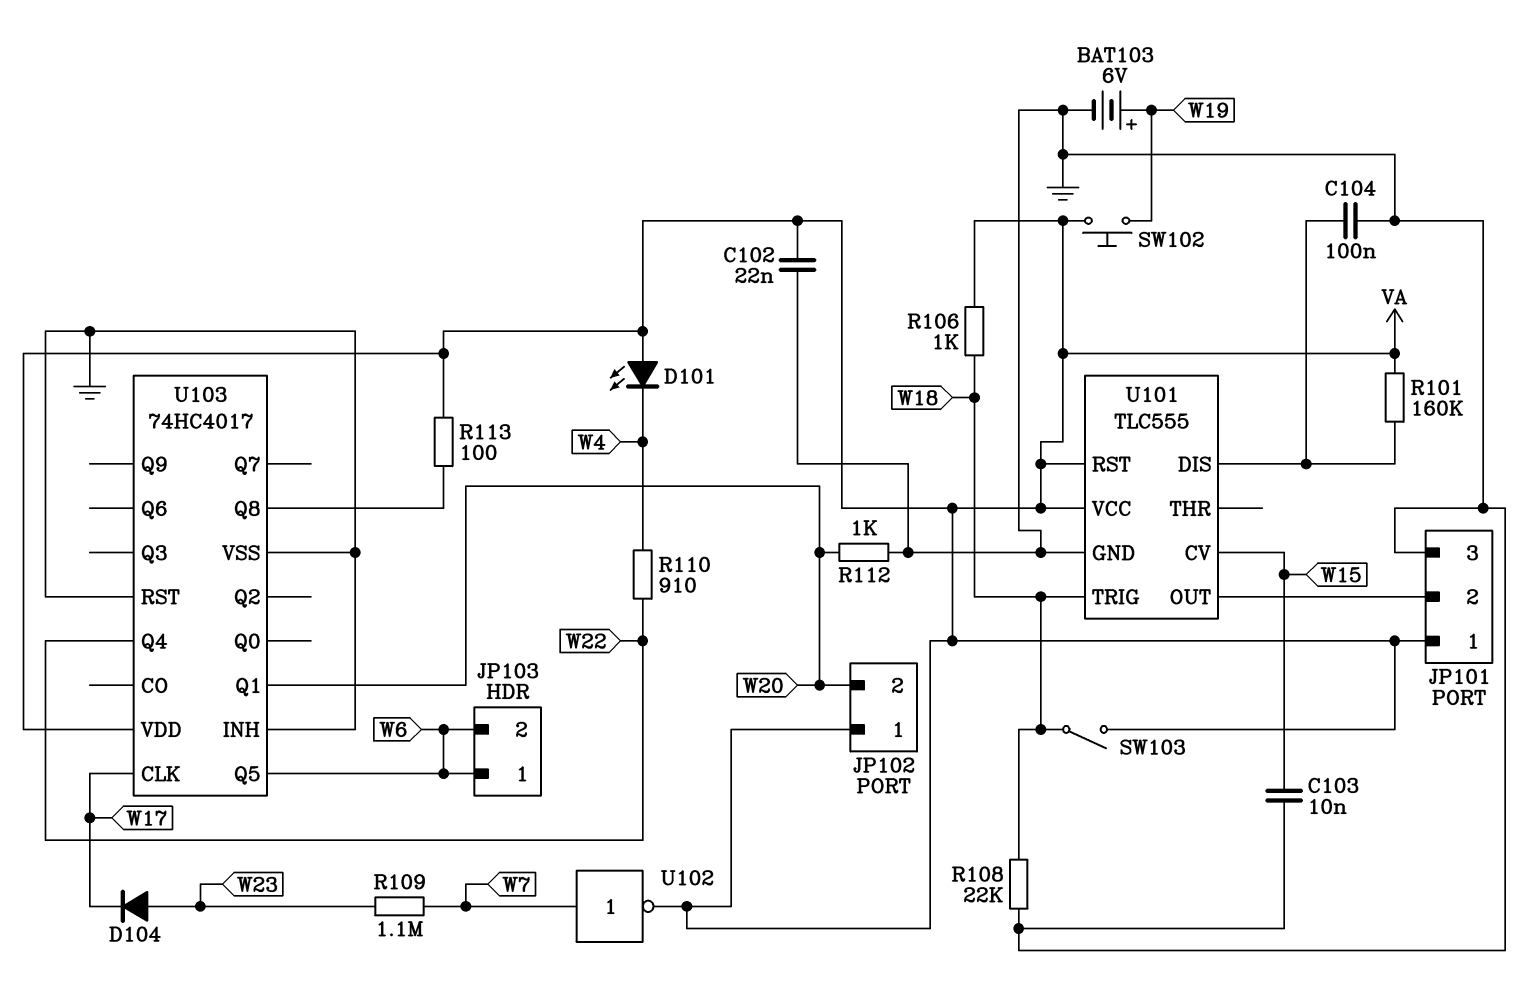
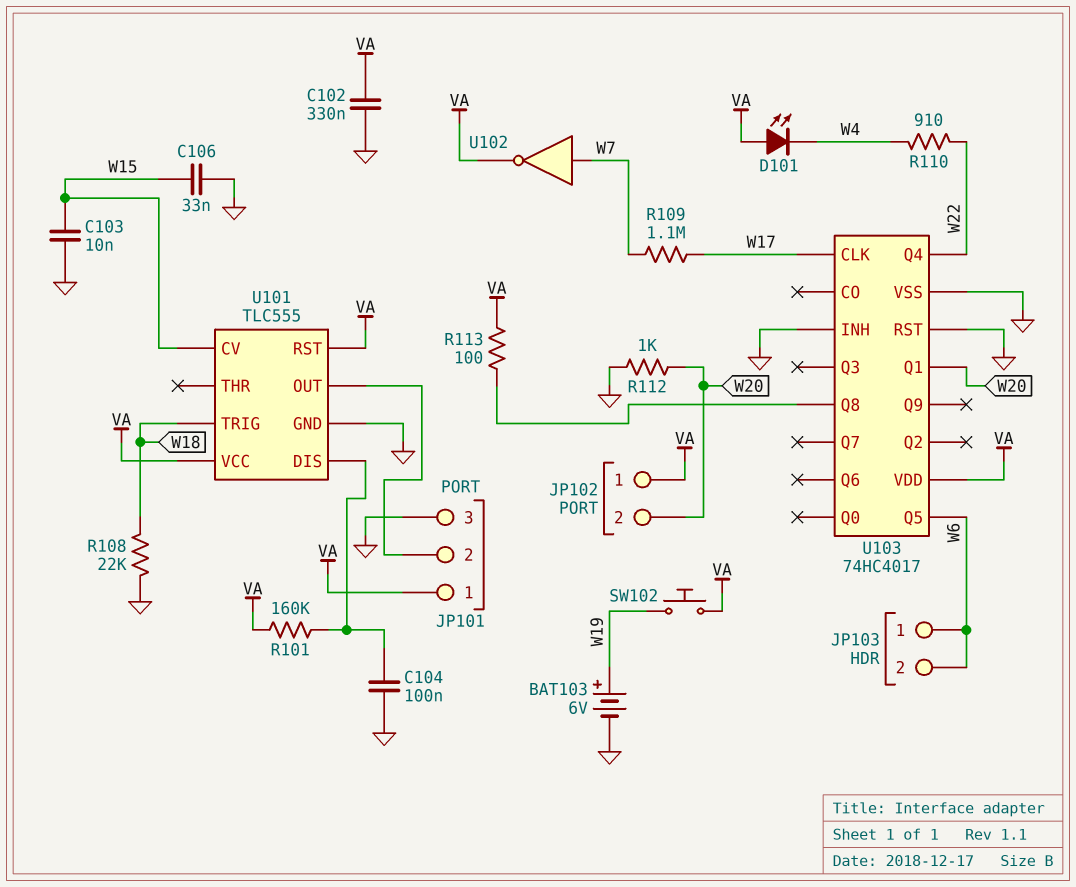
C102: 22nF (GND, VA) -> 330nF (GND, VA)
C106: none -> 33nF (GND, W15)
D104: diode (A W23, K W17) -> none
R106: 1k (VA, W18) -> none
R109: 1.1M (W7, W23) -> 1.1M (W7, W17)
SW103: switch (VA, W18) -> none

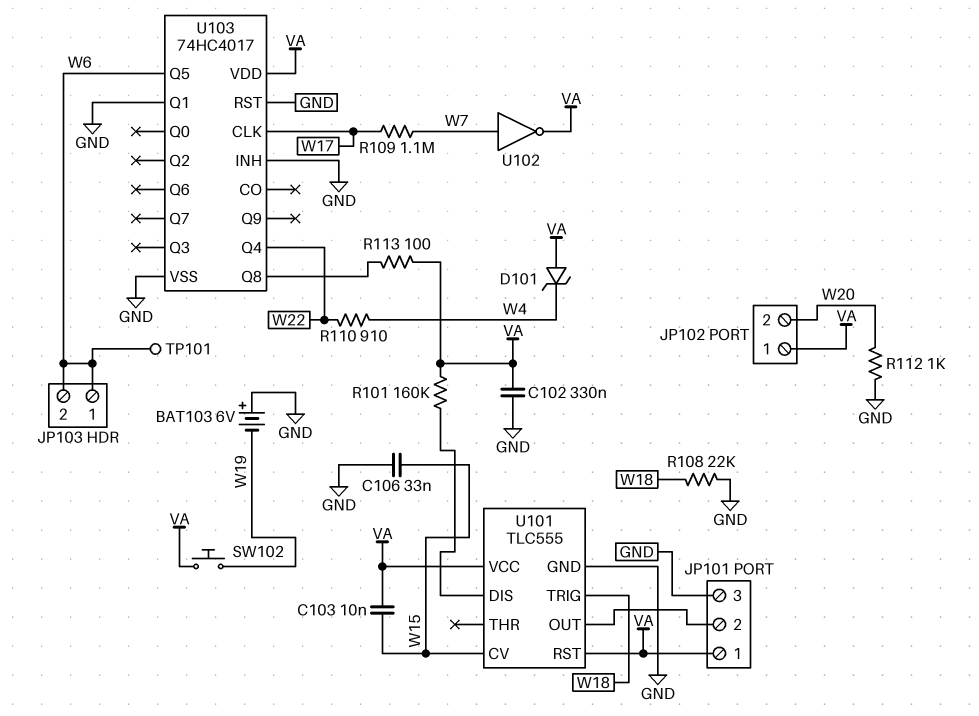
BAT103: 6V (plus W19, minus GND) -> 6V (plus GND, minus W19)
C103: 10nF (GND, W15) -> 10nF (VA, W15)
C104: 100nF (GND, U101/DIS) -> none
D101: LED (A VA, K W4) -> zener (A VA, K W4)
TP101: none -> test point (W6)
U103 pin Q1: W20 -> GND

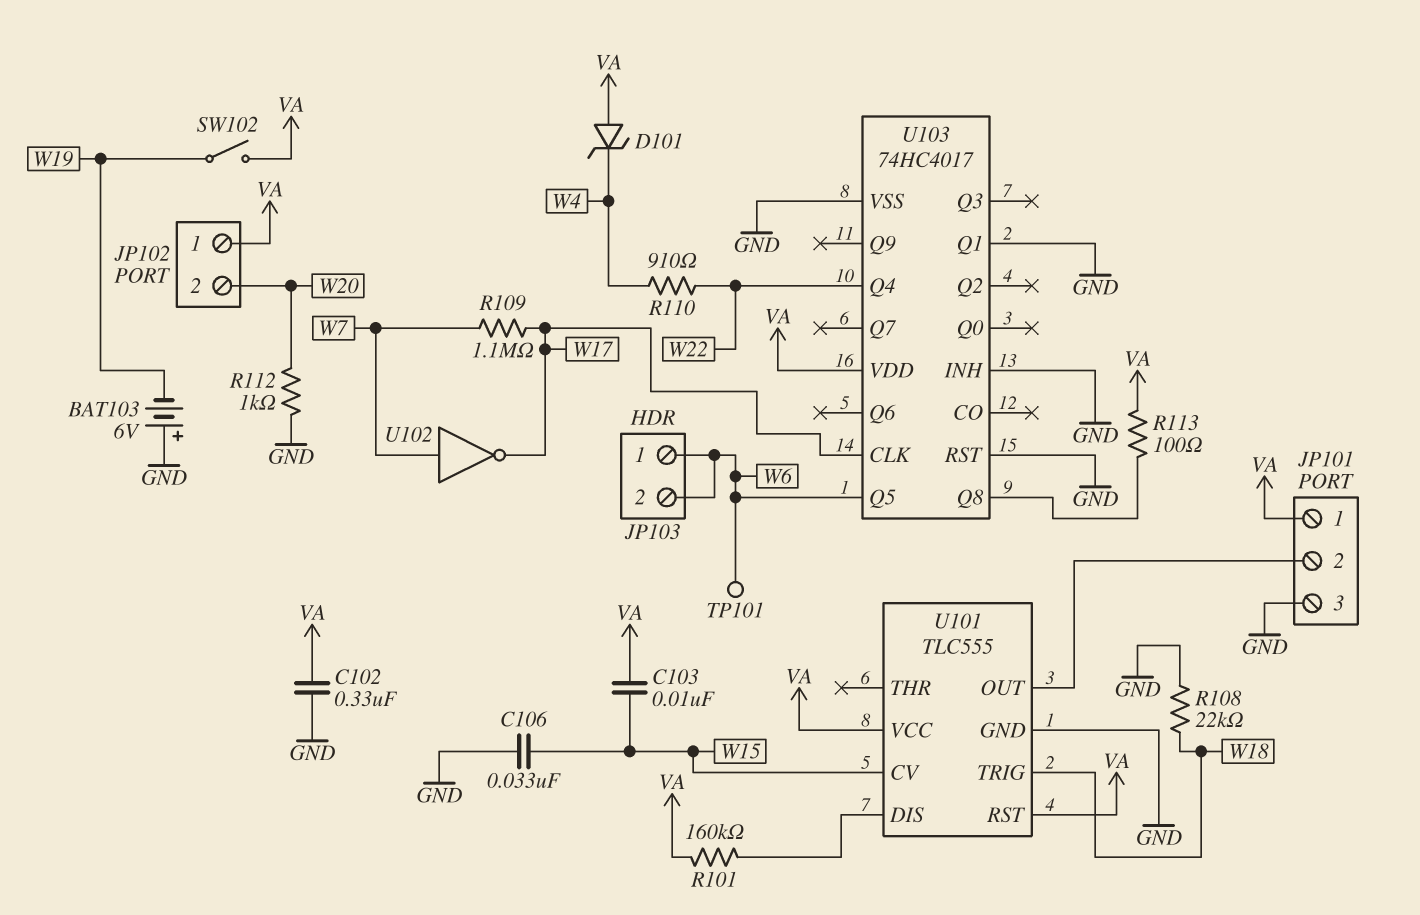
SW102: button (VA, W19) -> switch (VA, W19)
U102: NOT (in W7, out VA) -> NOT (in W7, out W17)

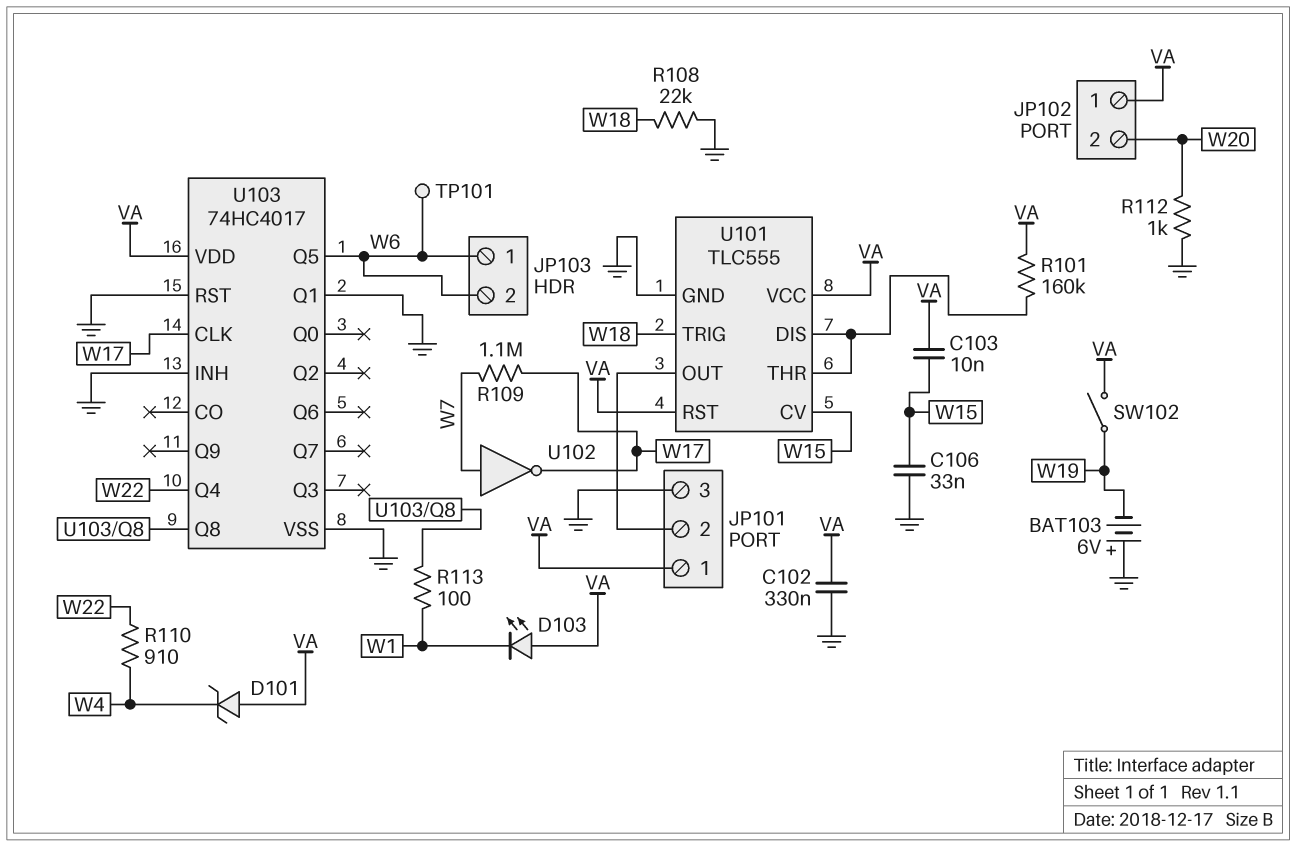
D103: none -> LED (A VA, K W1)
R113: 100 (U103/Q8, VA) -> 100 (U103/Q8, W1)
U101 pin THR: none -> U101/DIS

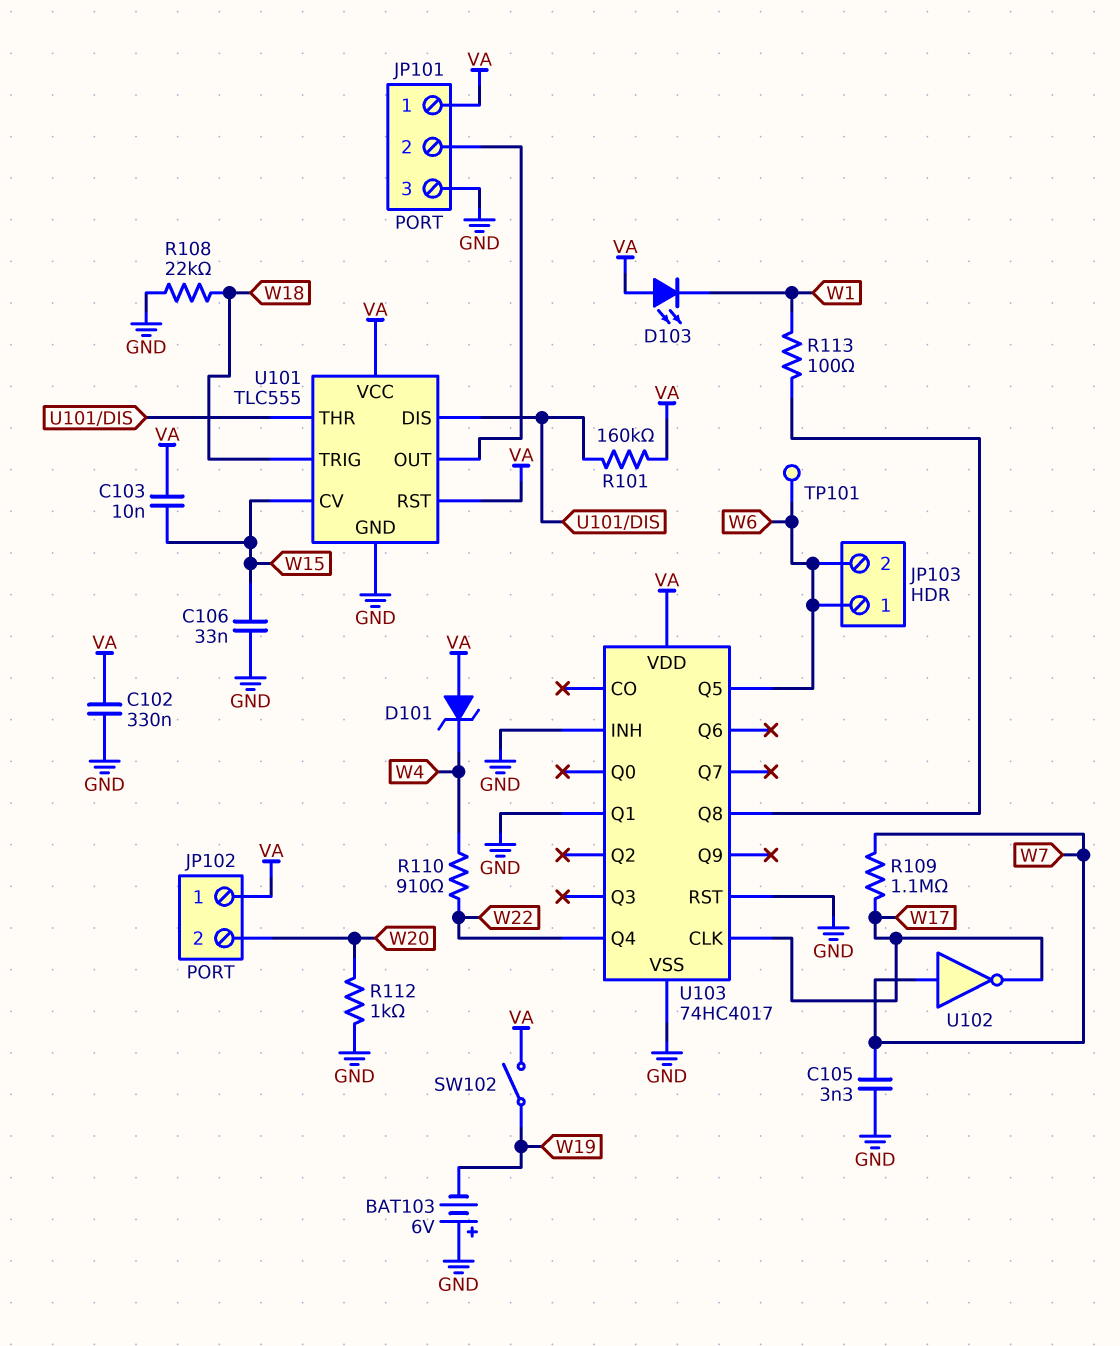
C105: none -> 3.3nF (GND, W7)

